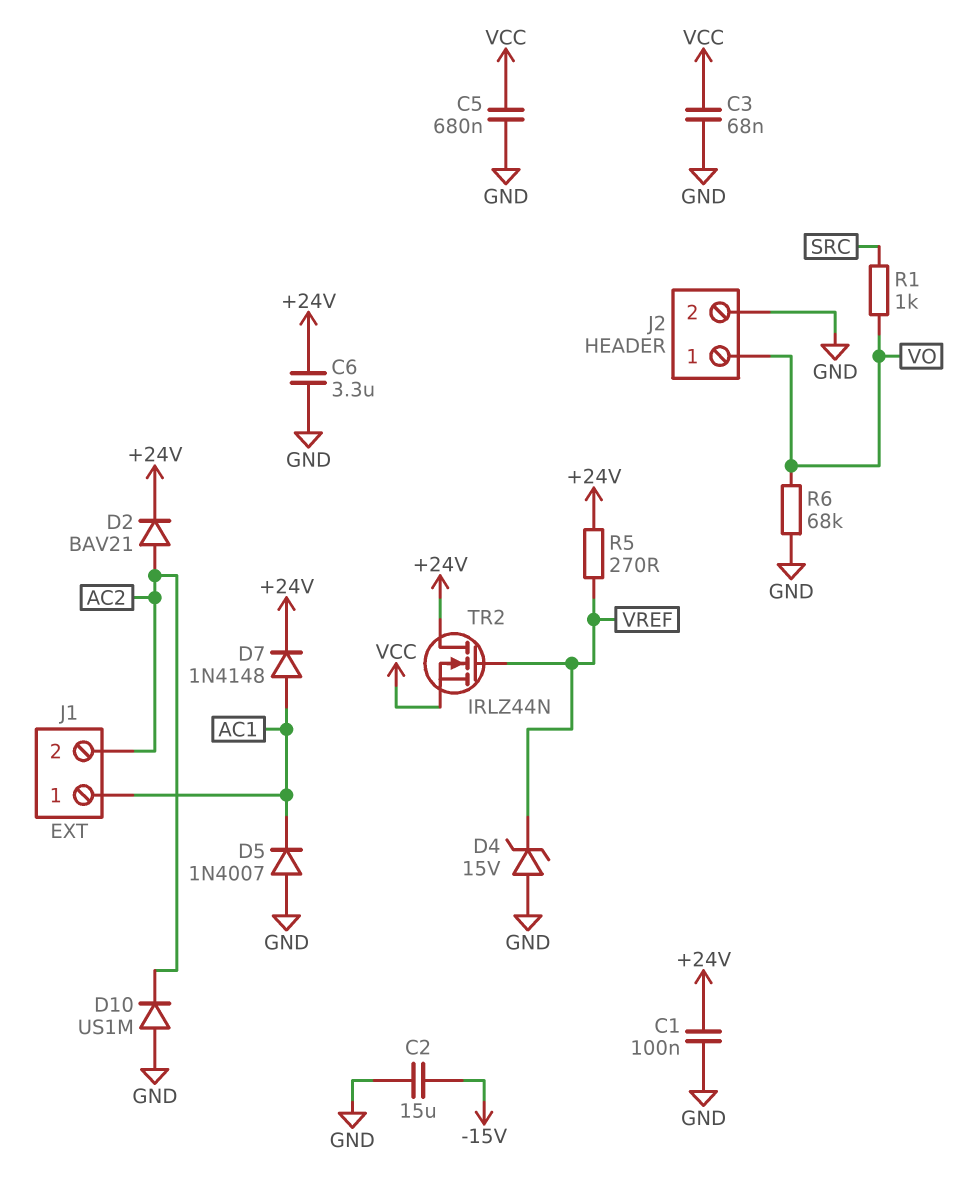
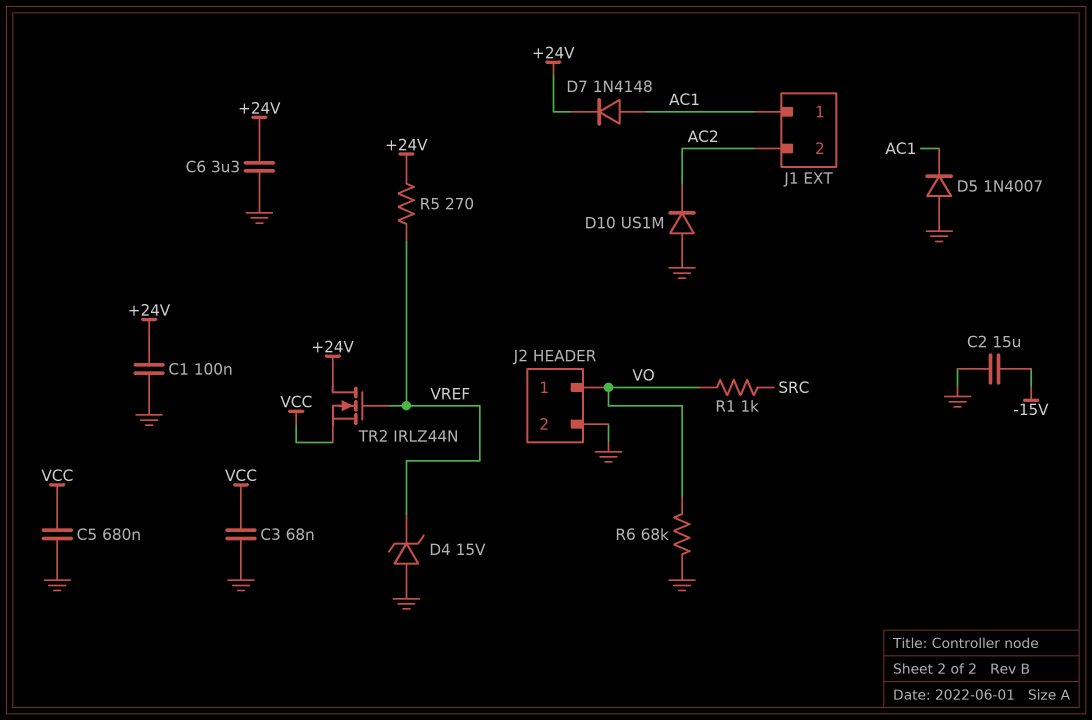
D2: diode BAV21 (A AC2, K +24V) -> none

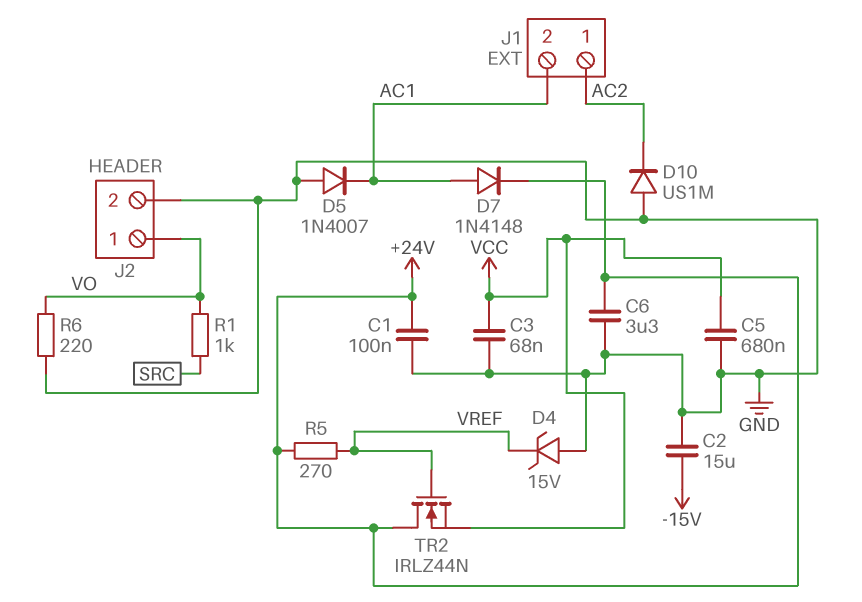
J1 pin 1: AC1 -> AC2
J1 pin 2: AC2 -> AC1
R6: 68k (GND, VO) -> 220 (GND, VO)

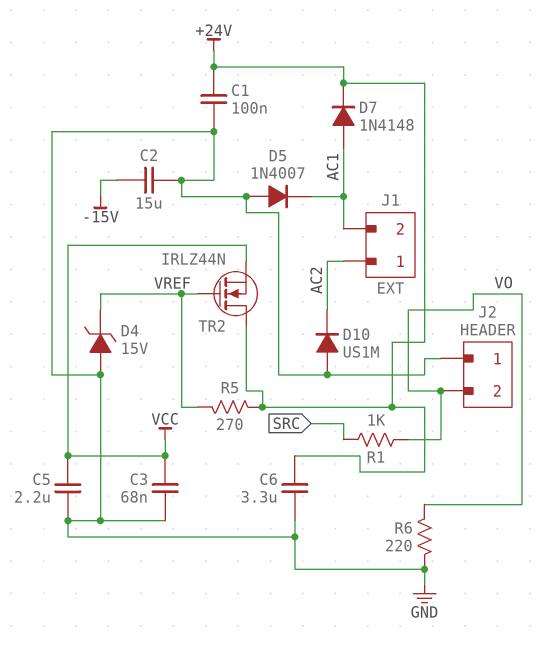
C5: 680nF (GND, VCC) -> 2.2uF (GND, VCC)
J2 pin 1: VO -> GND
J2 pin 2: GND -> VO

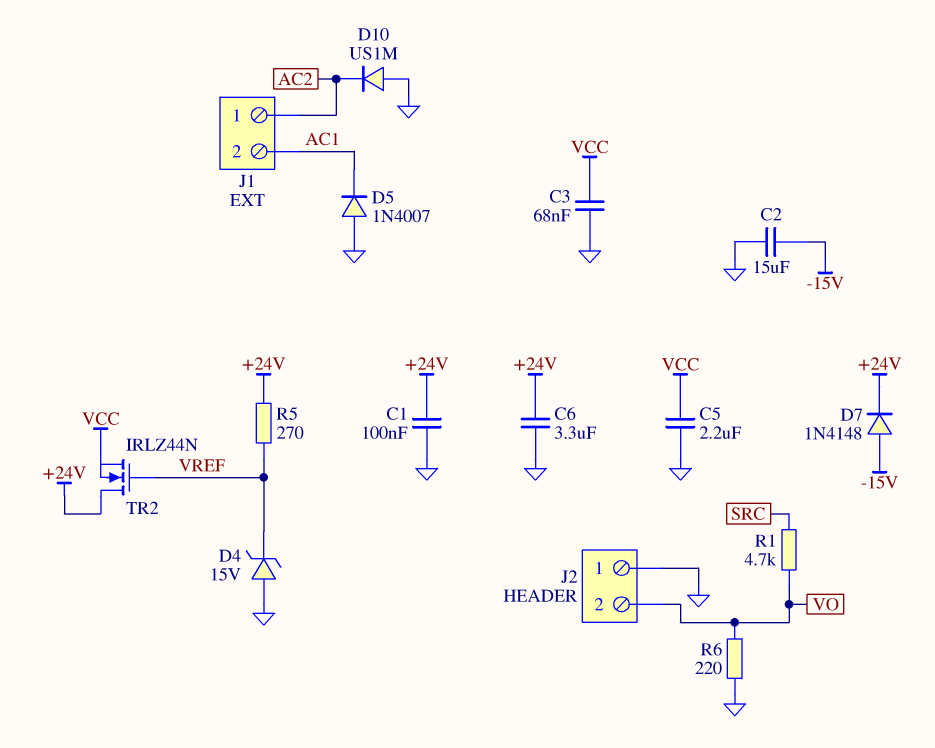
D7: diode 1N4148 (A AC1, K +24V) -> diode 1N4148 (A -15V, K +24V)
R1: 1k (SRC, VO) -> 4.7k (SRC, VO)

